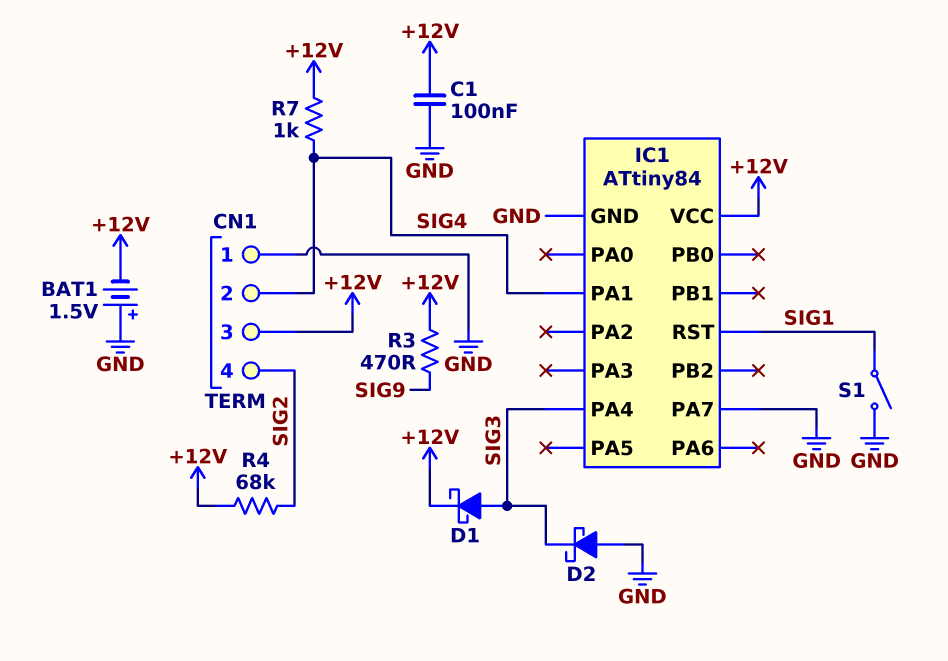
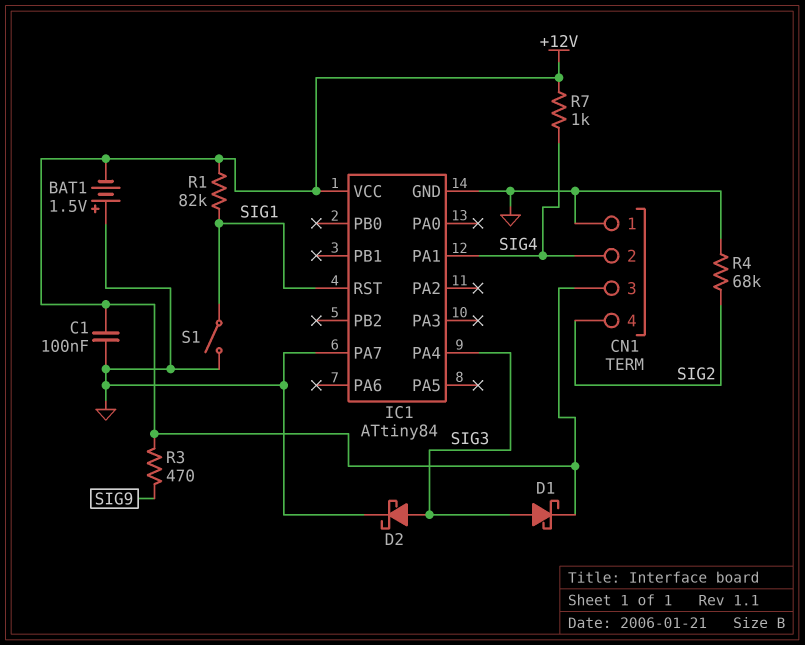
D2: schottky (A GND, K SIG3) -> schottky (A SIG3, K GND)
R1: none -> 82k (+12V, SIG1)
R4: 68k (+12V, SIG2) -> 68k (GND, SIG2)

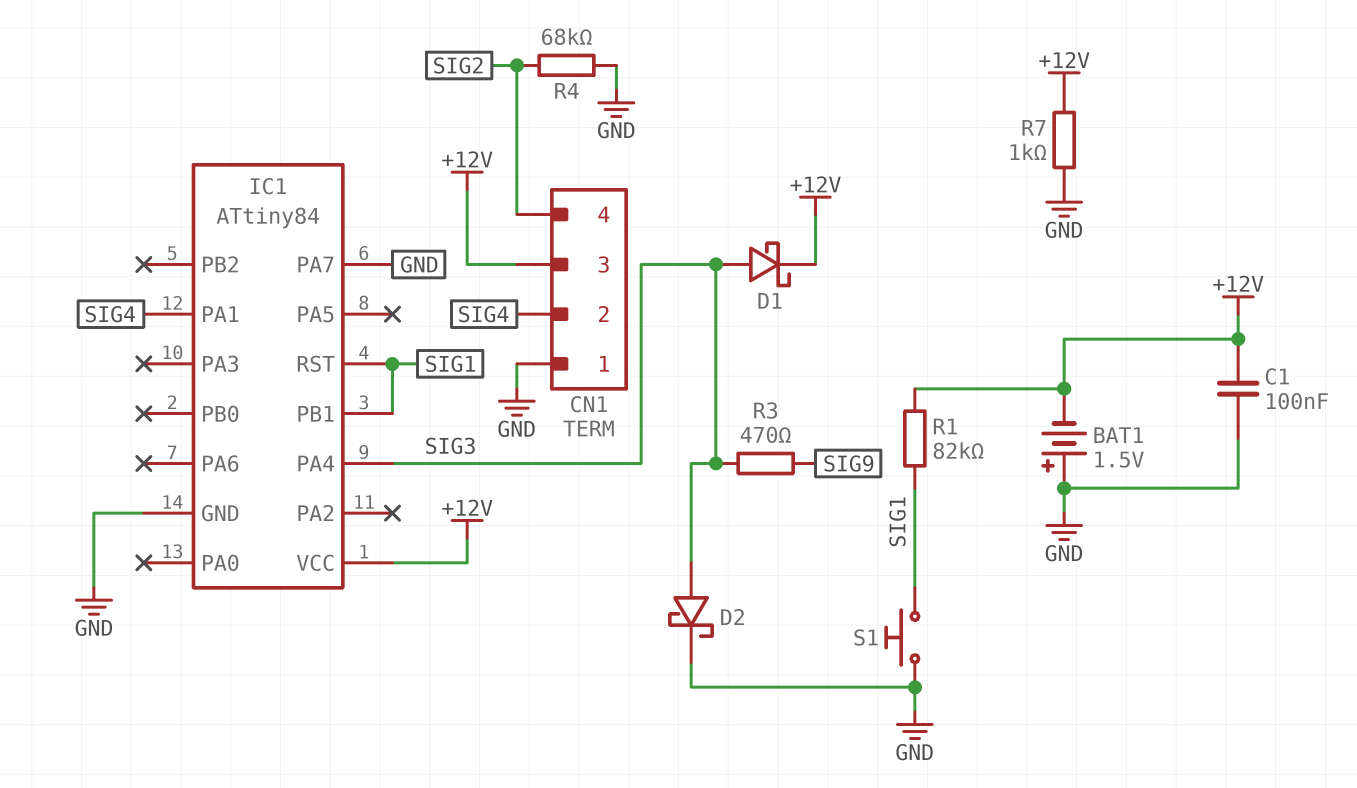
IC1 pin PB1: none -> SIG1
R3: 470 (+12V, SIG9) -> 470 (SIG3, SIG9)
R7: 1k (+12V, SIG4) -> 1k (+12V, GND)
S1: switch (GND, SIG1) -> button (GND, SIG1)

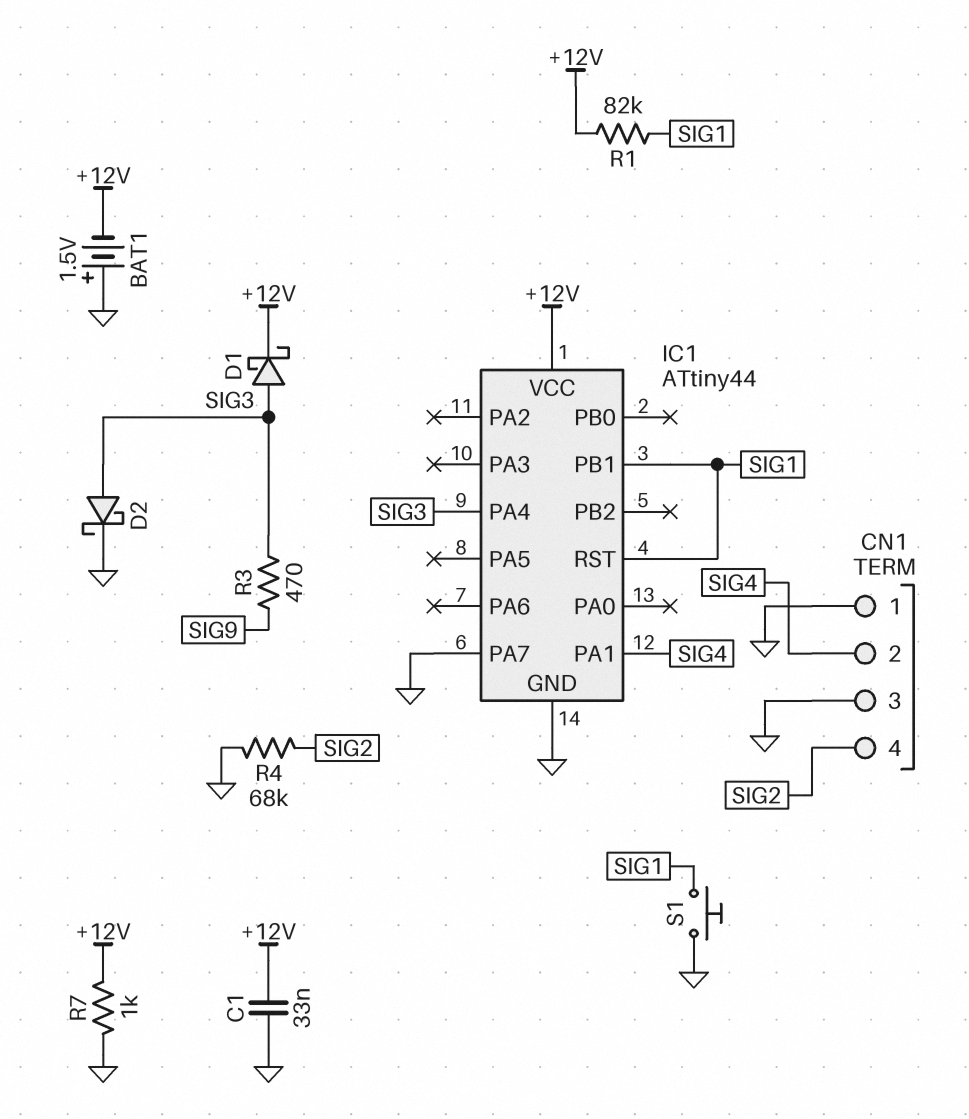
C1: 100nF (+12V, GND) -> 33nF (+12V, GND)
CN1 pin 3: +12V -> GND
IC1: ATtiny84 -> ATtiny44

